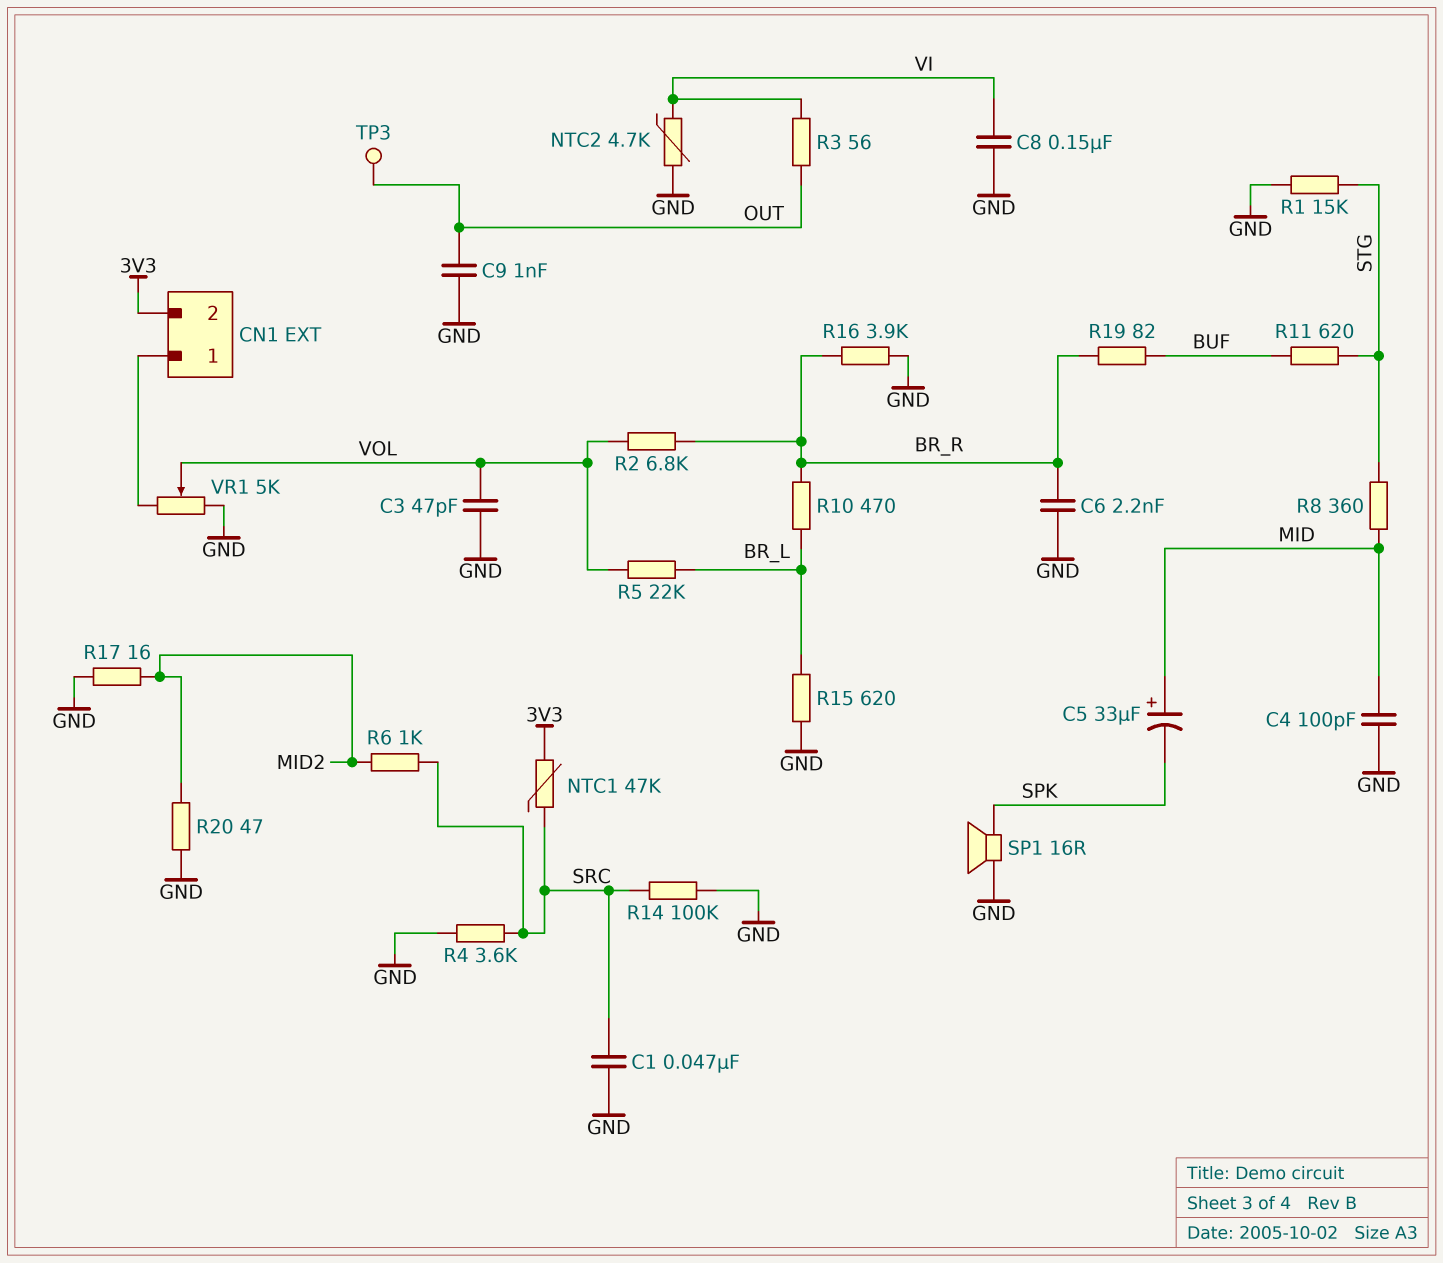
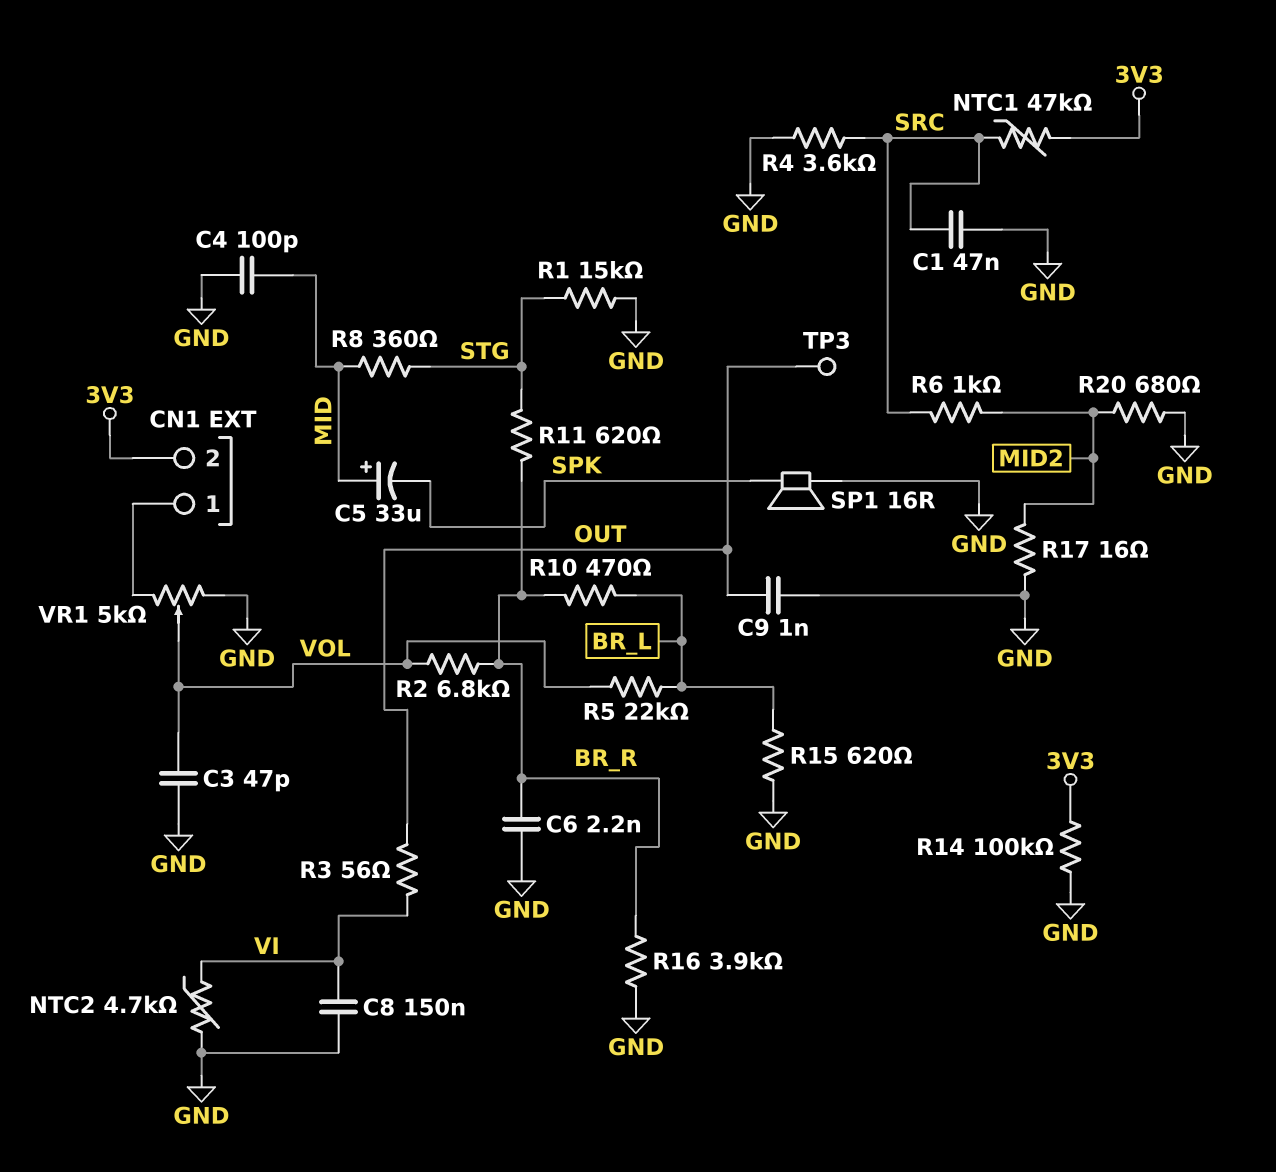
R11: 620 (BUF, STG) -> 620 (BR_R, STG)
R14: 100k (GND, SRC) -> 100k (3V3, GND)
R19: 82 (BR_R, BUF) -> none
R20: 47 (GND, MID2) -> 680 (GND, MID2)

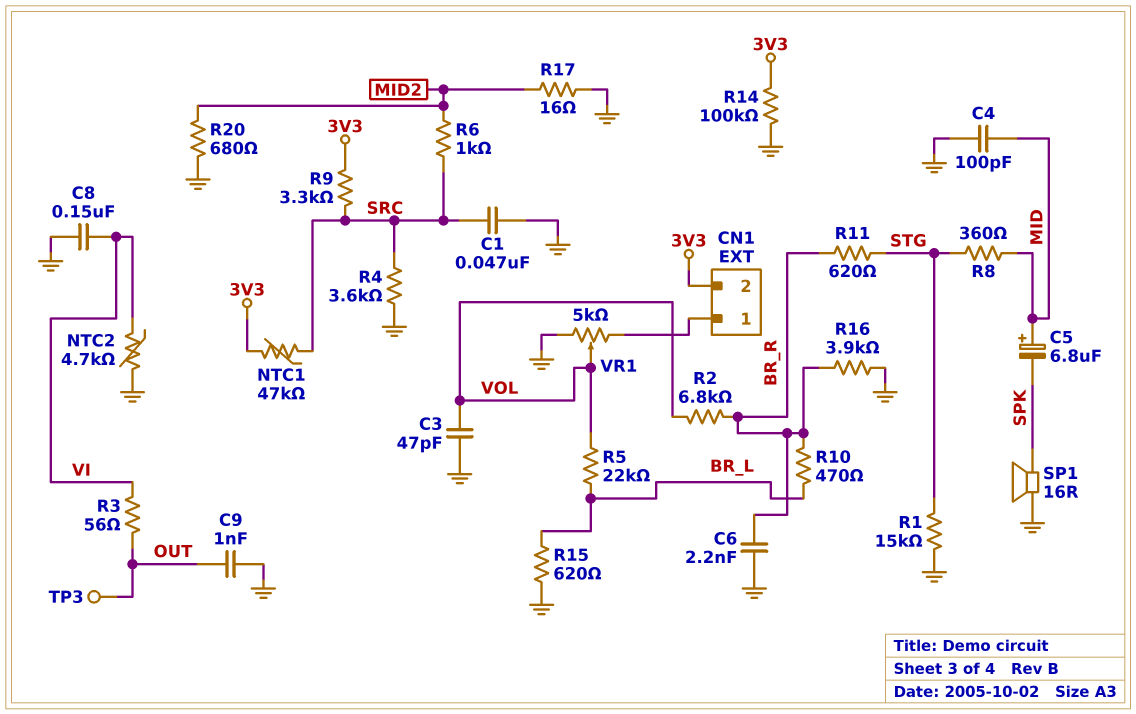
C5: 33uF (plus MID, minus SPK) -> 6.8uF (plus MID, minus SPK)
R9: none -> 3.3k (3V3, SRC)

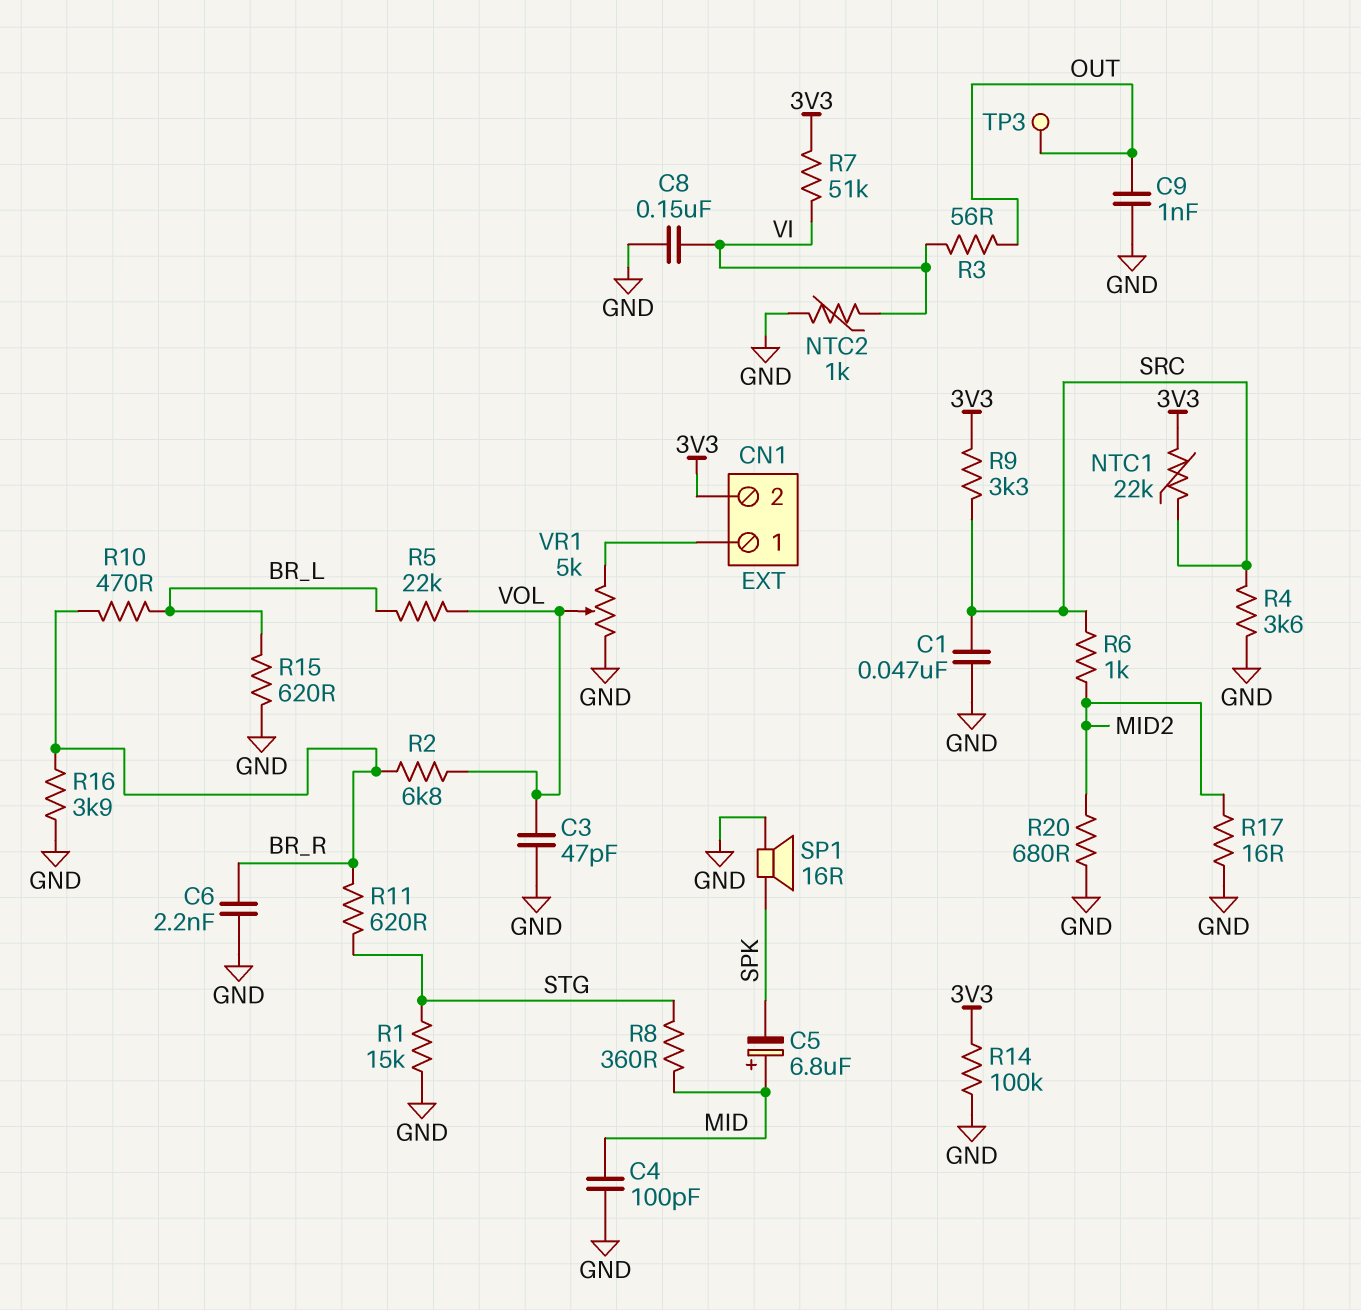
NTC1: 47k (3V3, SRC) -> 22k (3V3, SRC)
NTC2: 4.7k (GND, VI) -> 1k (GND, VI)
R7: none -> 51k (3V3, VI)

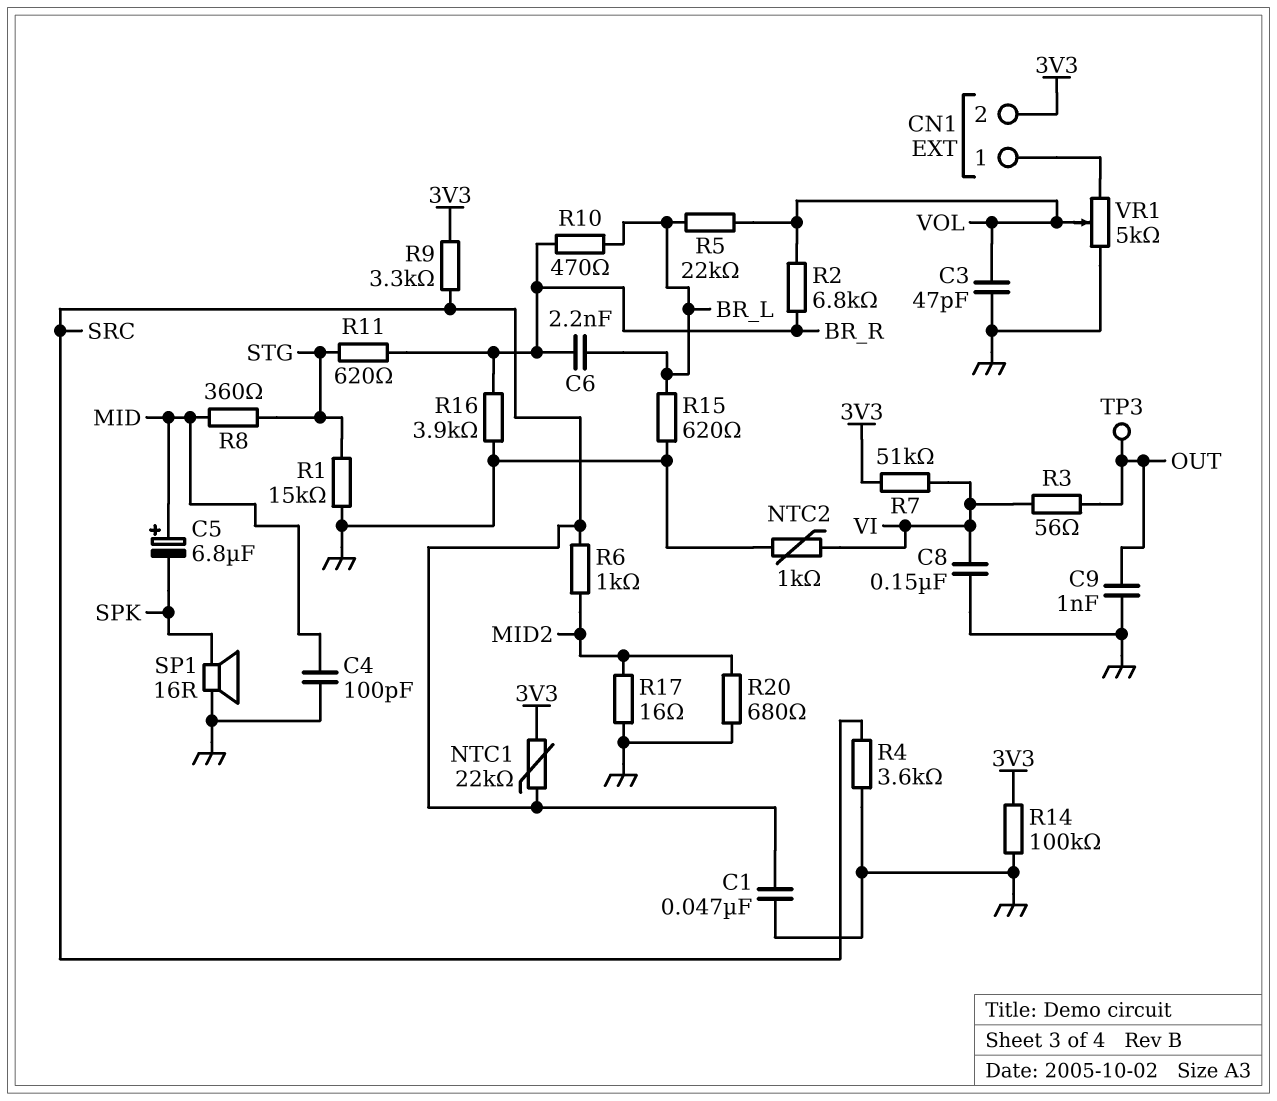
C6: 2.2nF (BR_R, GND) -> 2.2nF (BR_L, BR_R)

